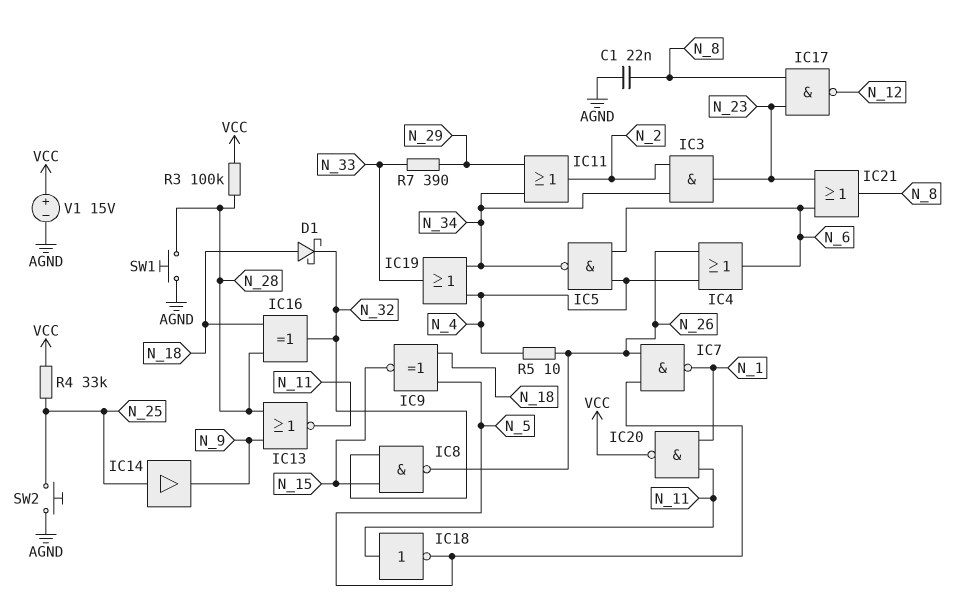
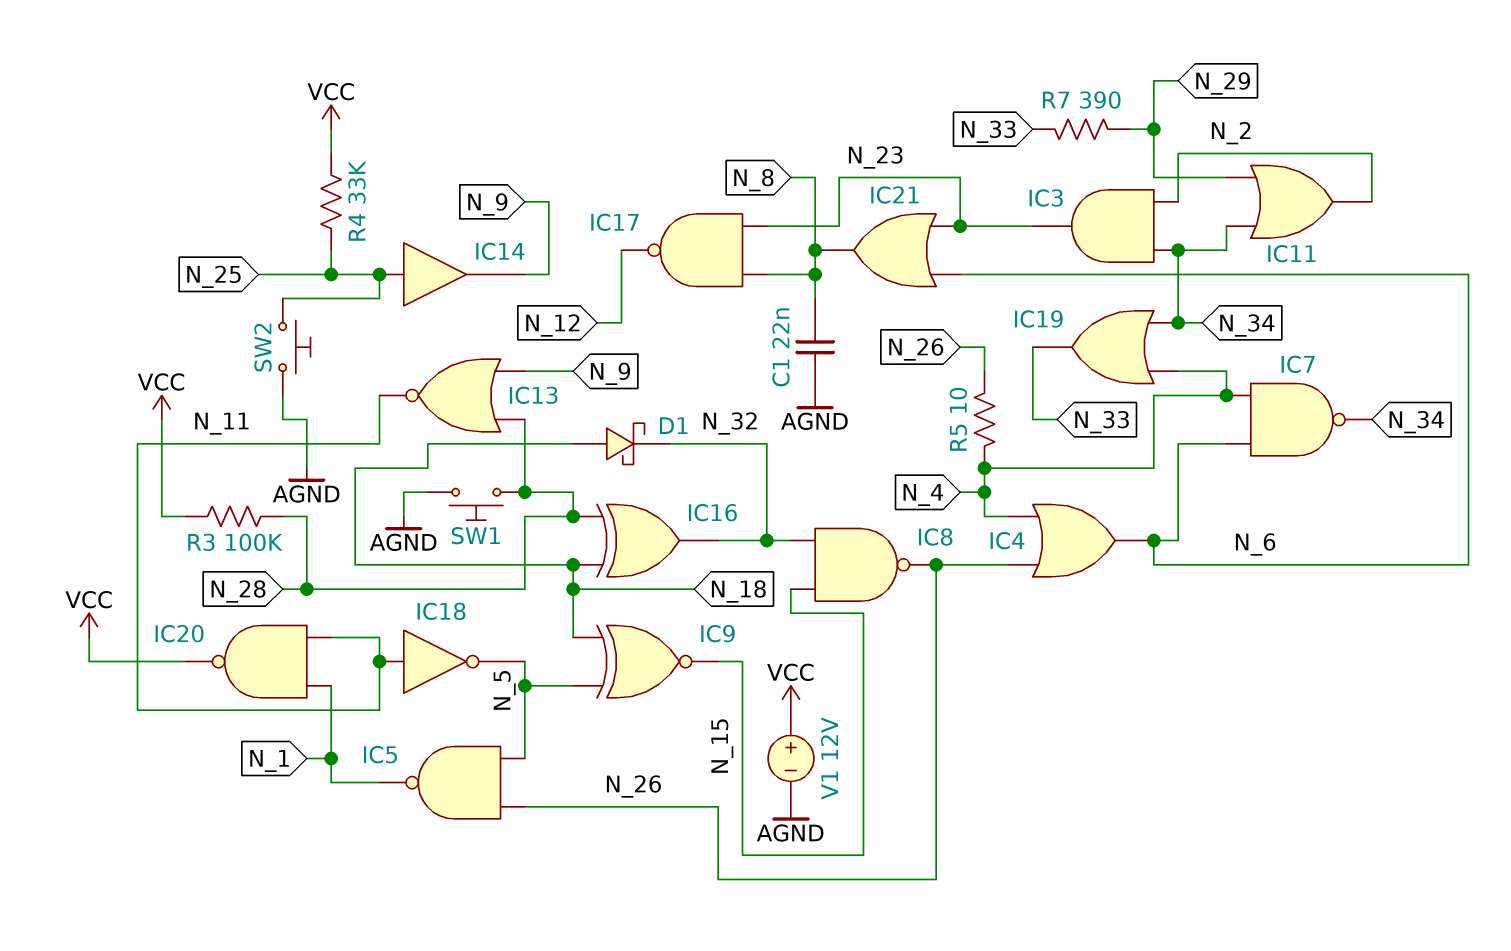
IC5: NAND (in N_4, in N_6, out N_34) -> NAND (in N_5, in N_26, out N_1)
IC7: NAND (in N_5, in N_26, out N_1) -> NAND (in N_4, in N_6, out N_34)
V1: 15V (plus VCC, minus AGND) -> 12V (plus VCC, minus AGND)

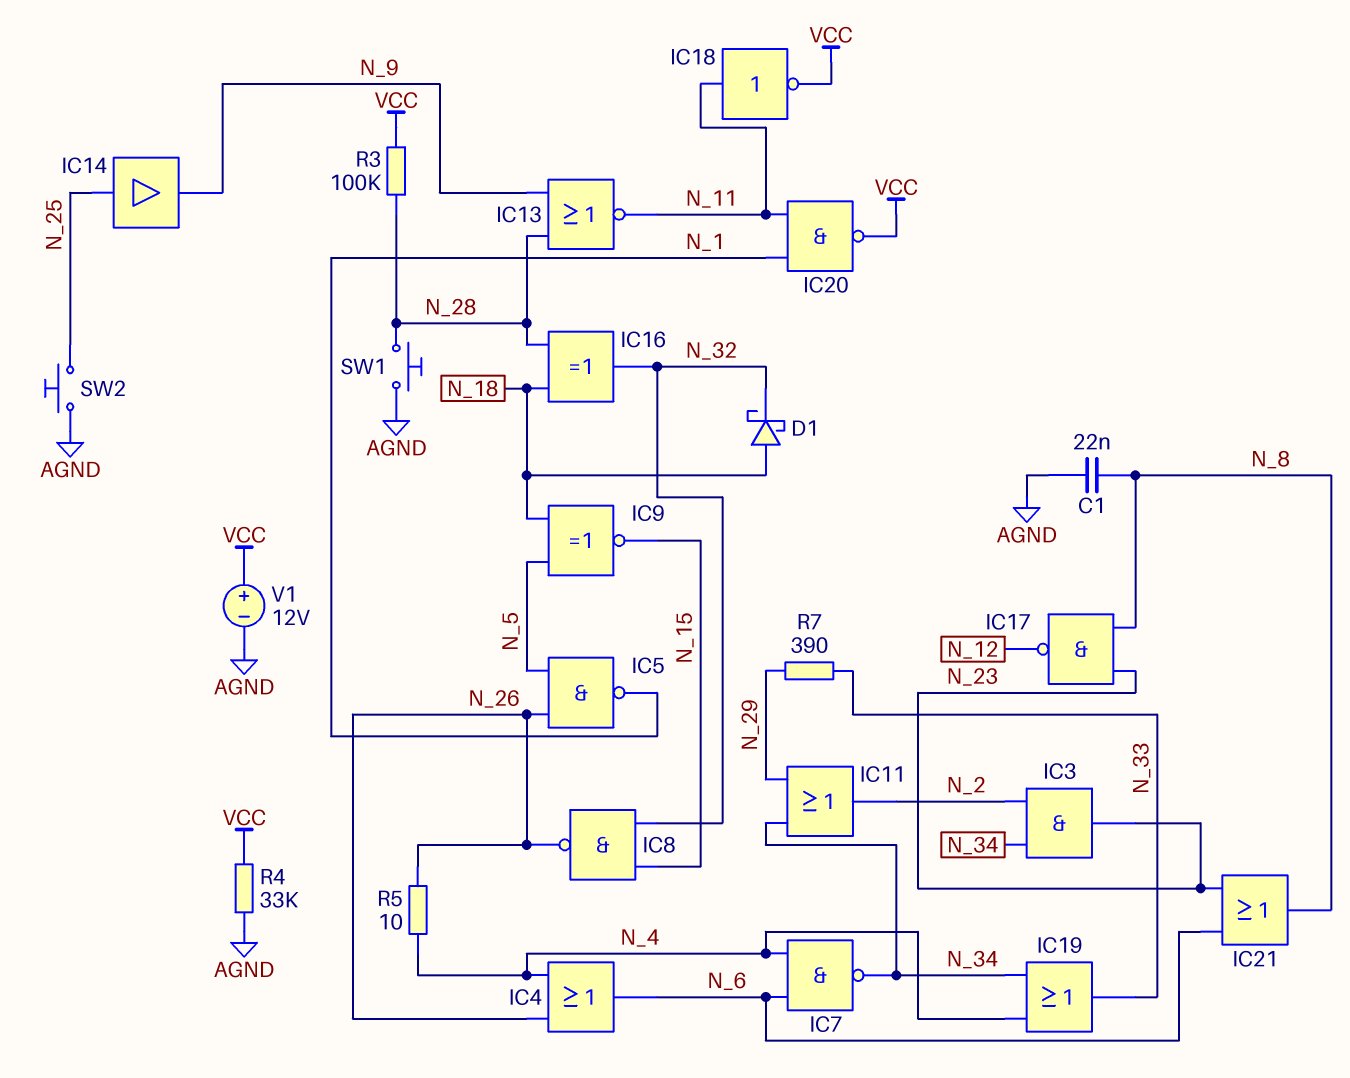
IC18: NOT (in N_11, out N_5) -> NOT (in N_11, out VCC)
R4: 33k (N_25, VCC) -> 33k (AGND, VCC)

